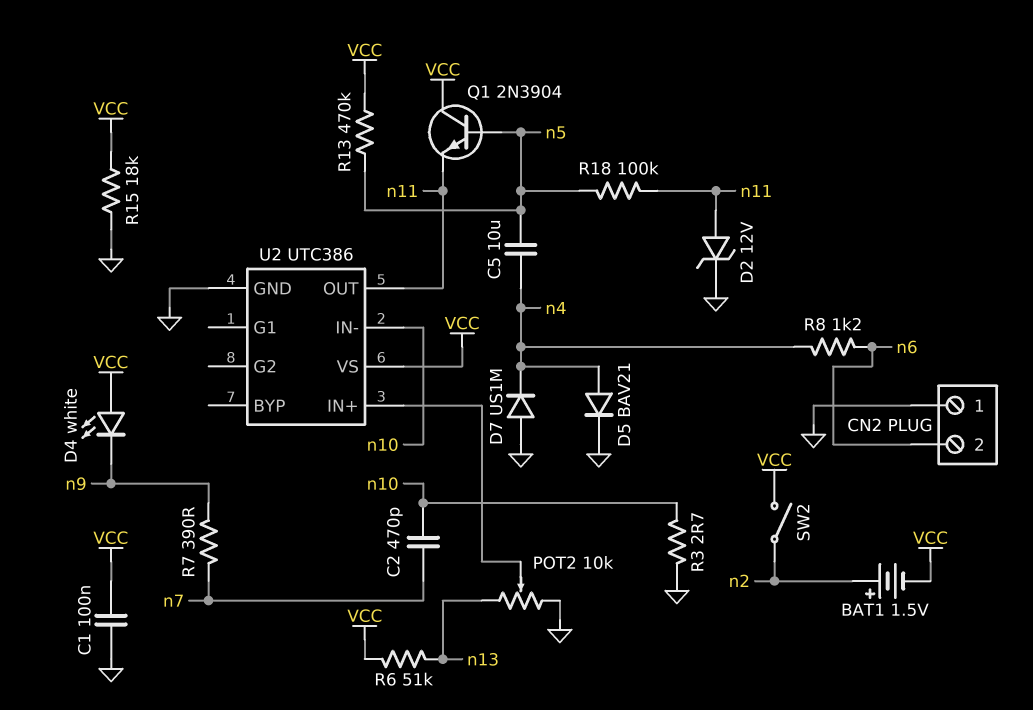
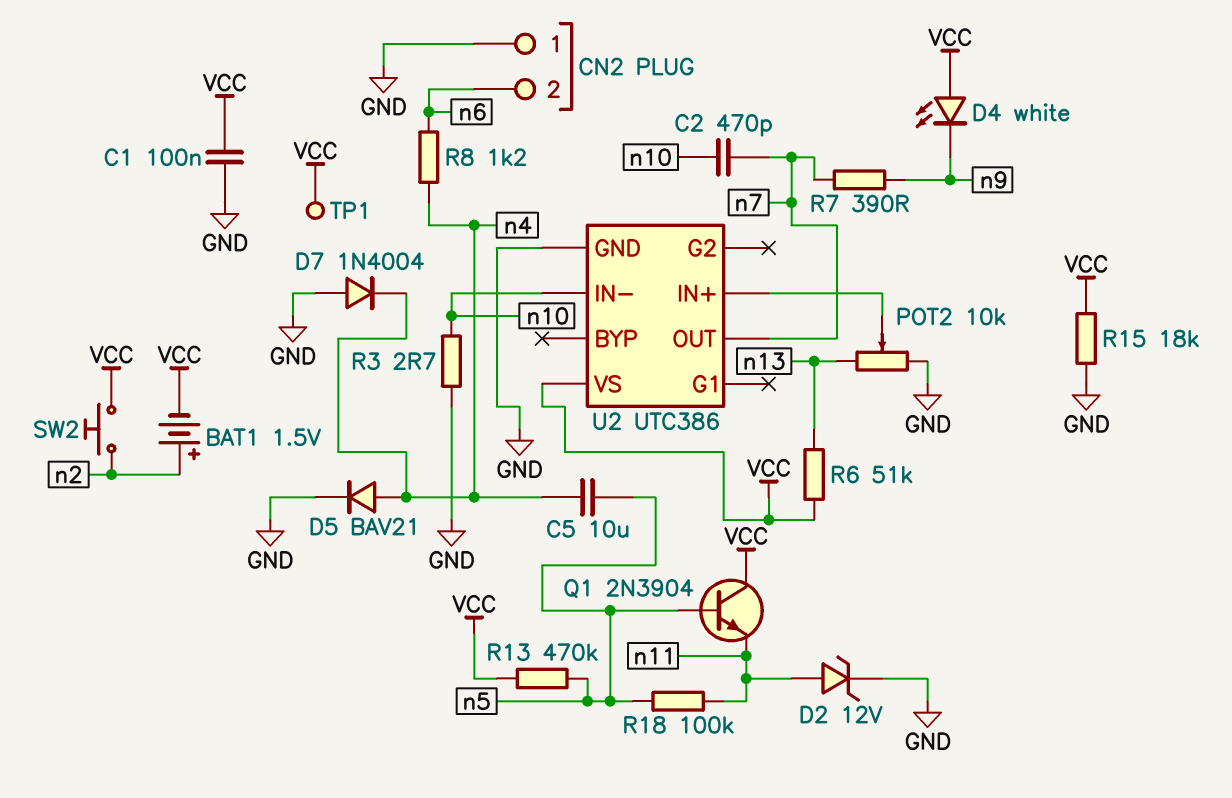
D7: diode US1M (A GND, K n4) -> diode 1N4004 (A GND, K n4)
SW2: switch (VCC, n2) -> button (VCC, n2)
TP1: none -> test point (VCC)
U2 pin OUT: n11 -> n7

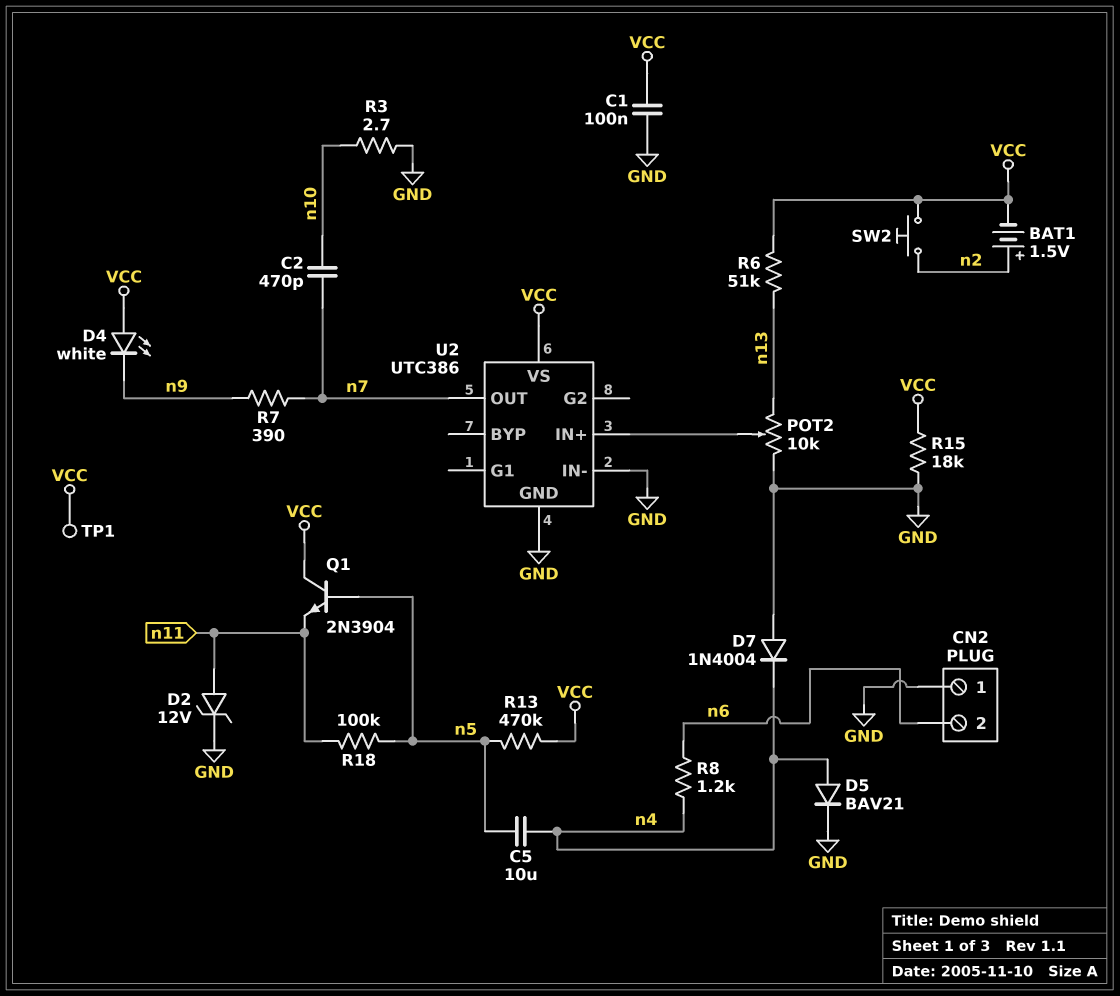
U2 pin IN-: n10 -> GND

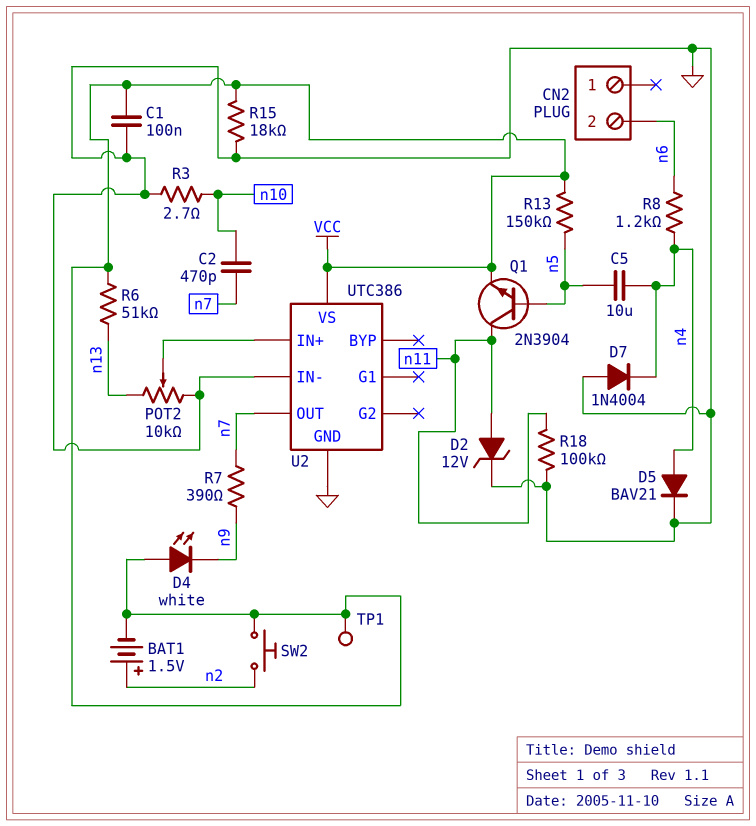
CN2 pin 1: GND -> none
Q1: NPN 2N3904 (B n5, C VCC, E n11) -> NPN 2N3904 (B n5, C n11, E VCC)
R13: 470k (VCC, n5) -> 150k (VCC, n5)
R18: 100k (n5, n11) -> 100k (GND, n11)

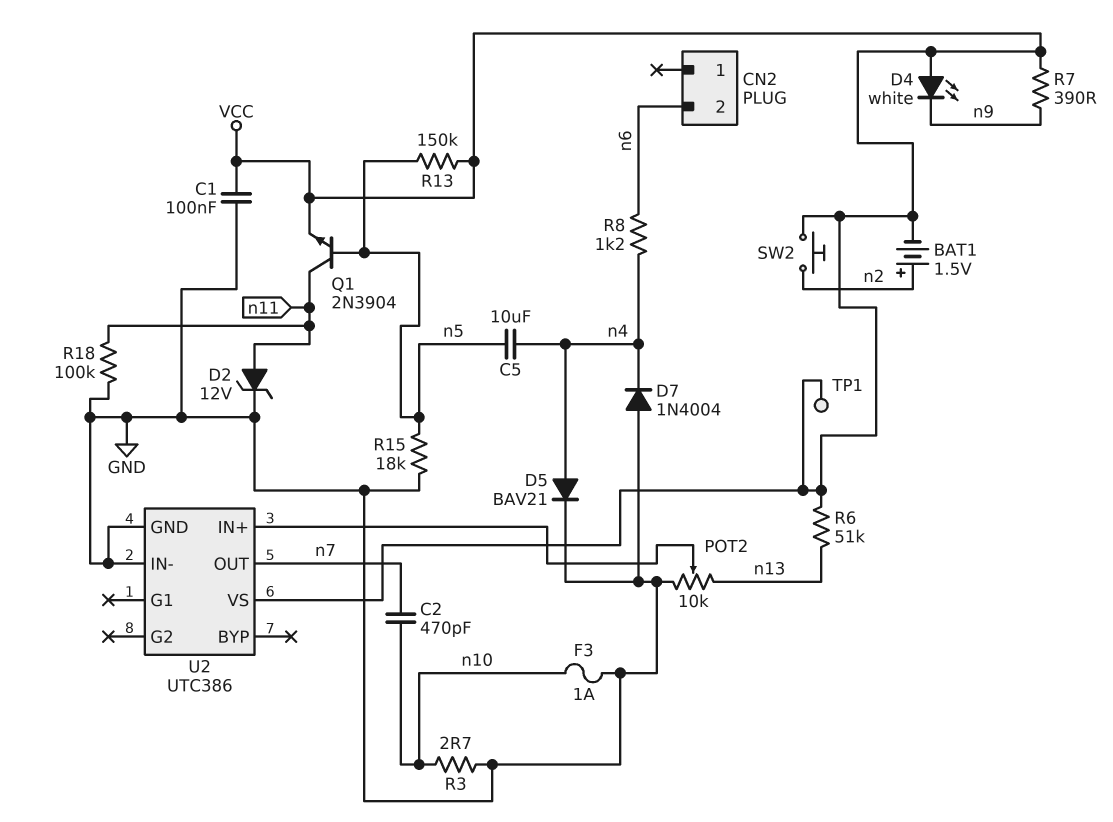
F3: none -> 1A (GND, n10)
R7: 390 (n7, n9) -> 390 (VCC, n9)
R15: 18k (GND, VCC) -> 18k (GND, n5)

